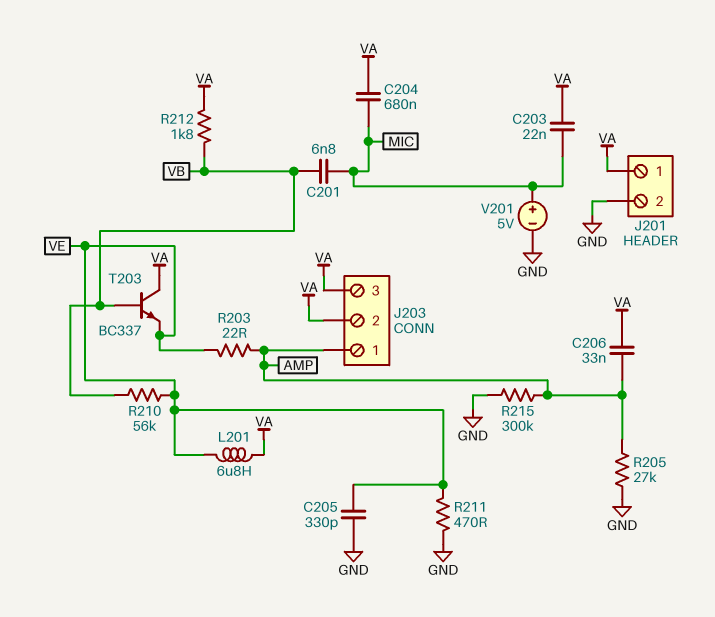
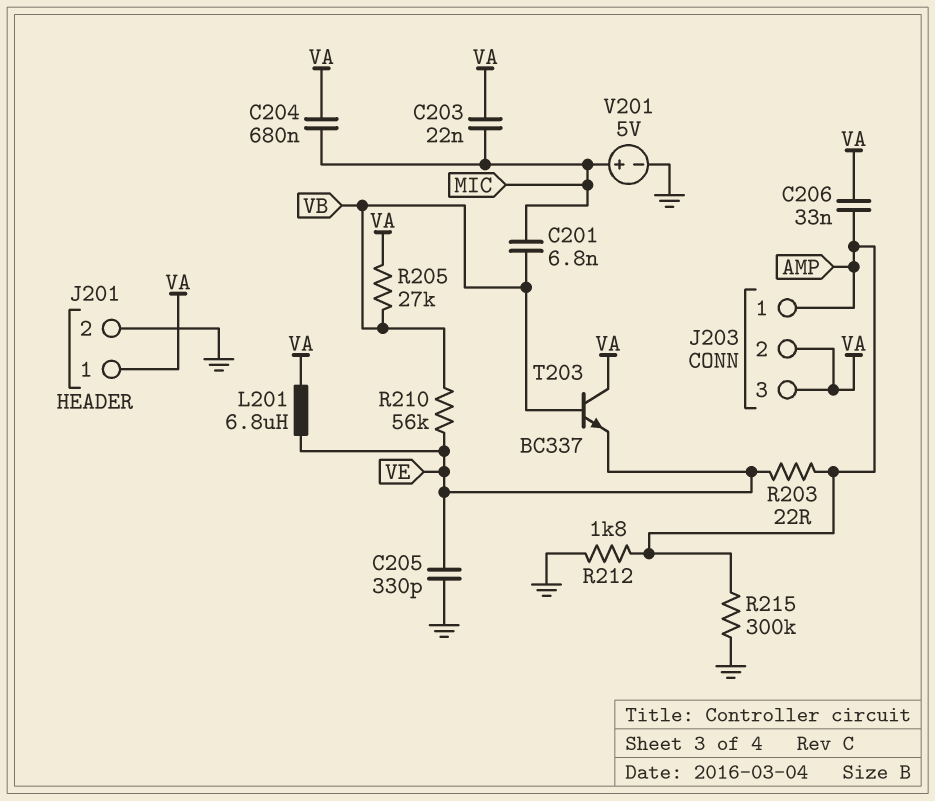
R205: 27k (AMP, GND) -> 27k (VA, VB)
R211: 470 (GND, VE) -> none
R212: 1.8k (VA, VB) -> 1.8k (AMP, GND)

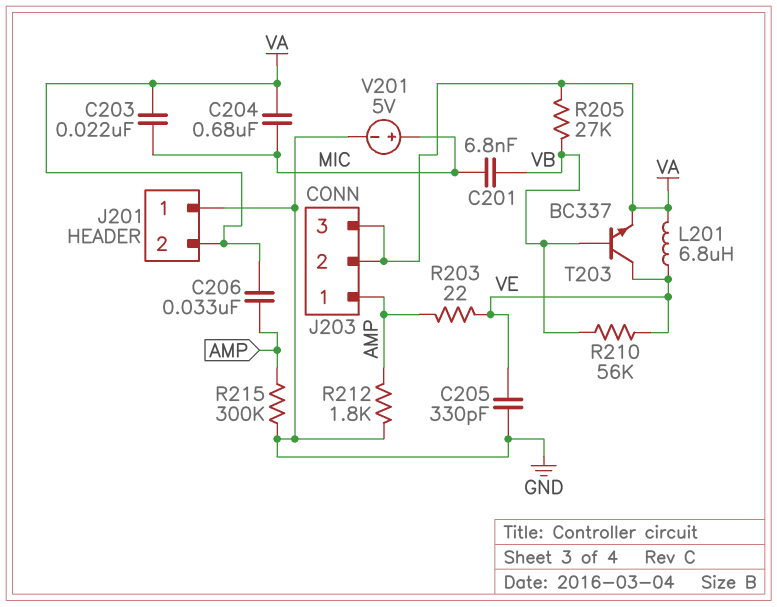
J201 pin 1: VA -> GND
J201 pin 2: GND -> VA
T203: NPN BC337 (B VB, C VA, E VE) -> NPN BC337 (B VB, C VE, E VA)

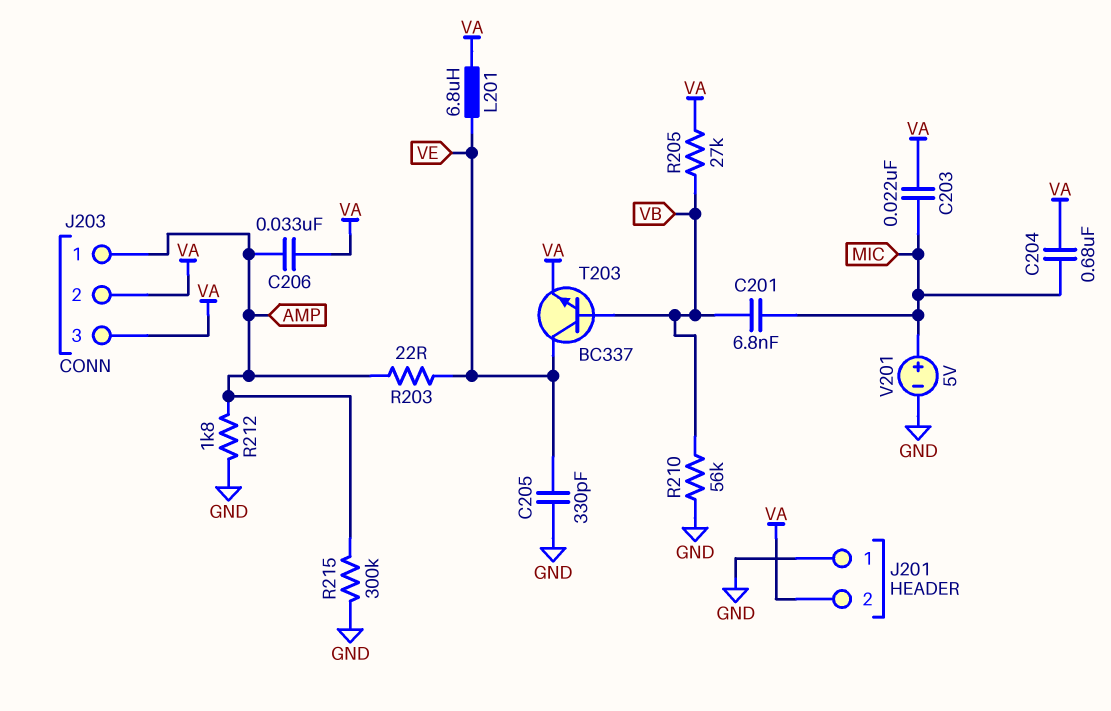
R210: 56k (VB, VE) -> 56k (GND, VB)

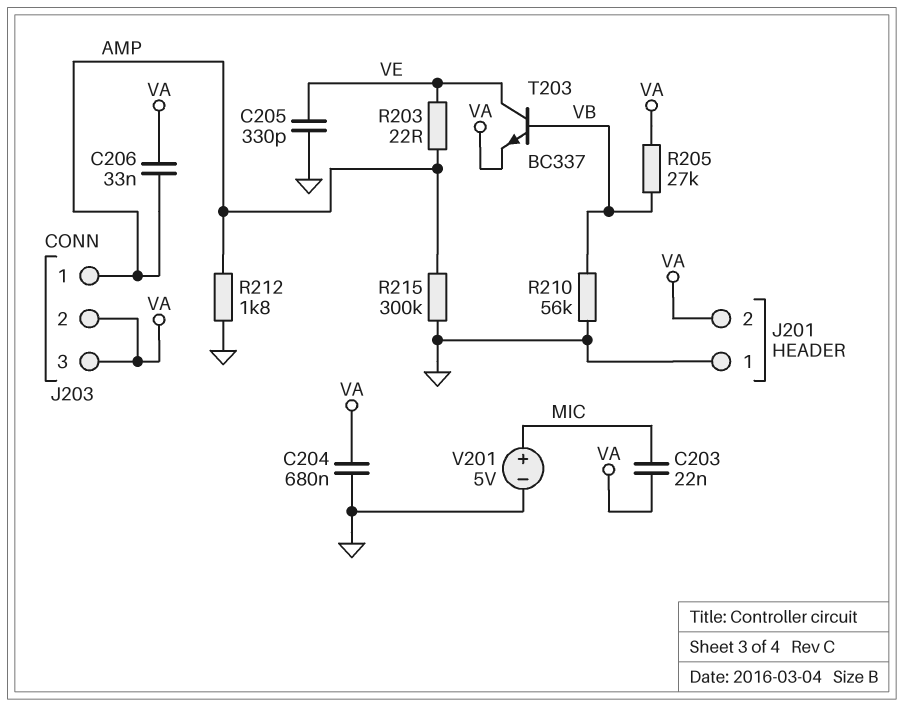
C201: 6.8nF (MIC, VB) -> none
C204: 680nF (MIC, VA) -> 680nF (GND, VA)
L201: 6.8uH (VA, VE) -> none

